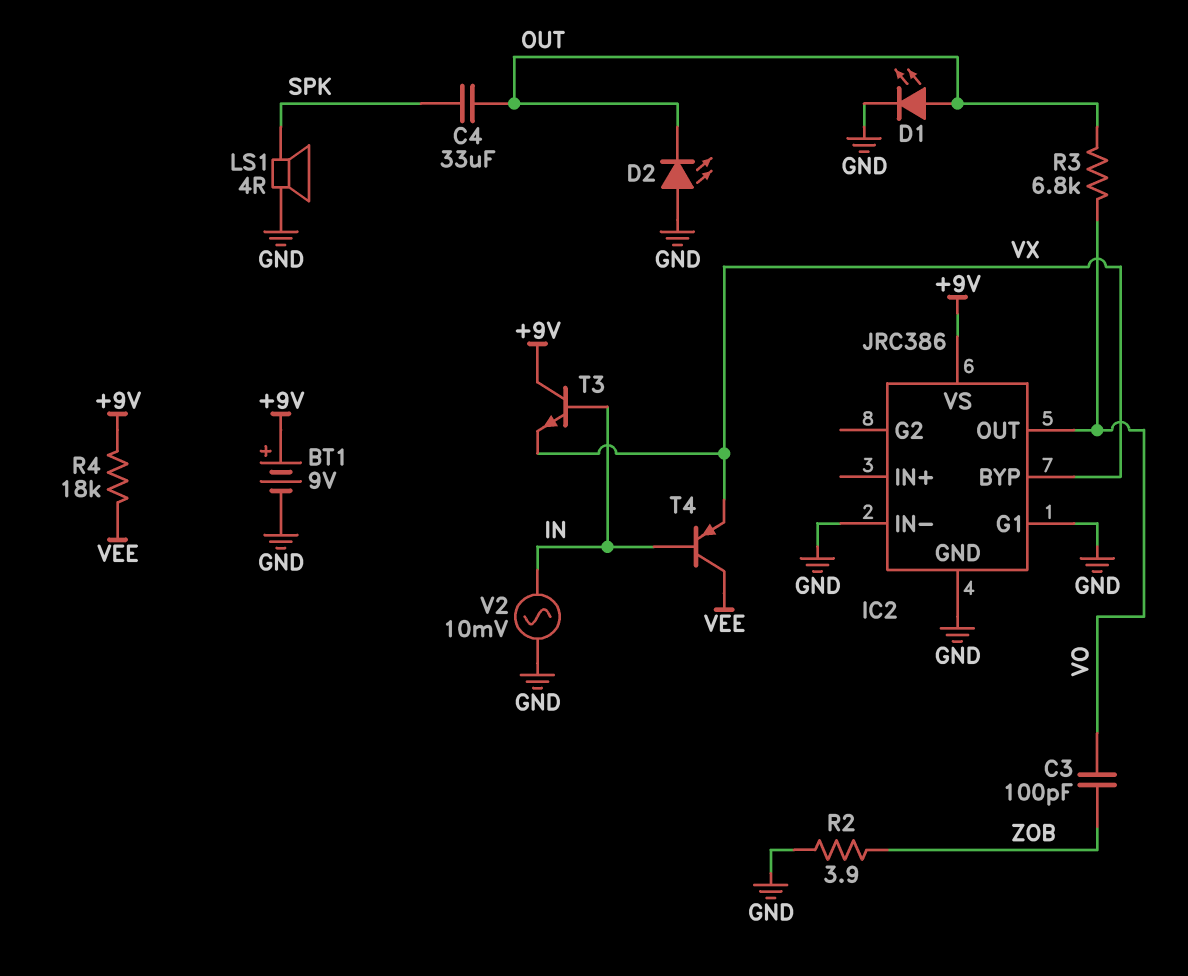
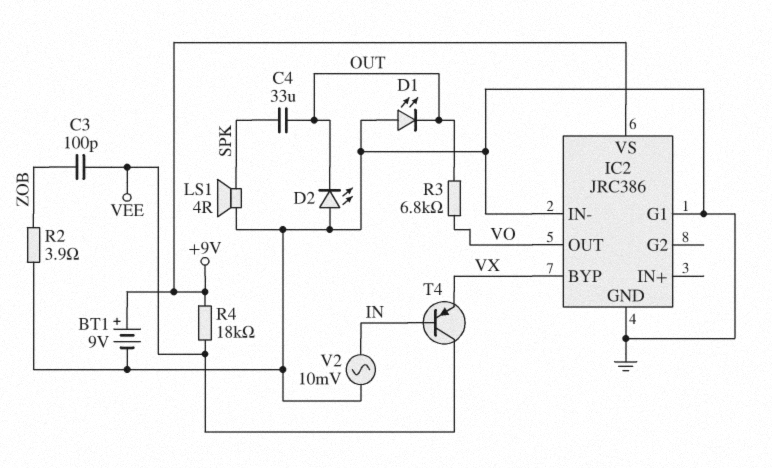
C3: 100pF (VO, ZOB) -> 100pF (VEE, ZOB)
D1: LED (A OUT, K GND) -> LED (A GND, K OUT)
T3: NPN (B IN, C +9V, E VX) -> none

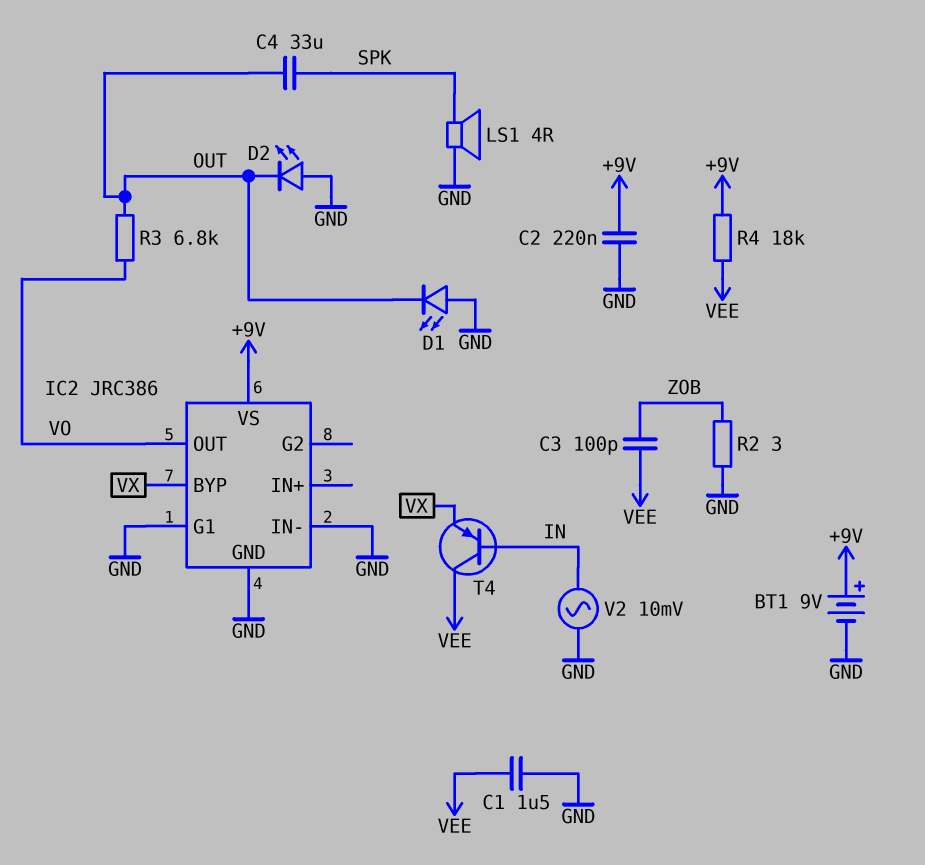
C1: none -> 1.5uF (GND, VEE)
C2: none -> 220nF (+9V, GND)
R2: 3.9 (GND, ZOB) -> 3 (GND, ZOB)

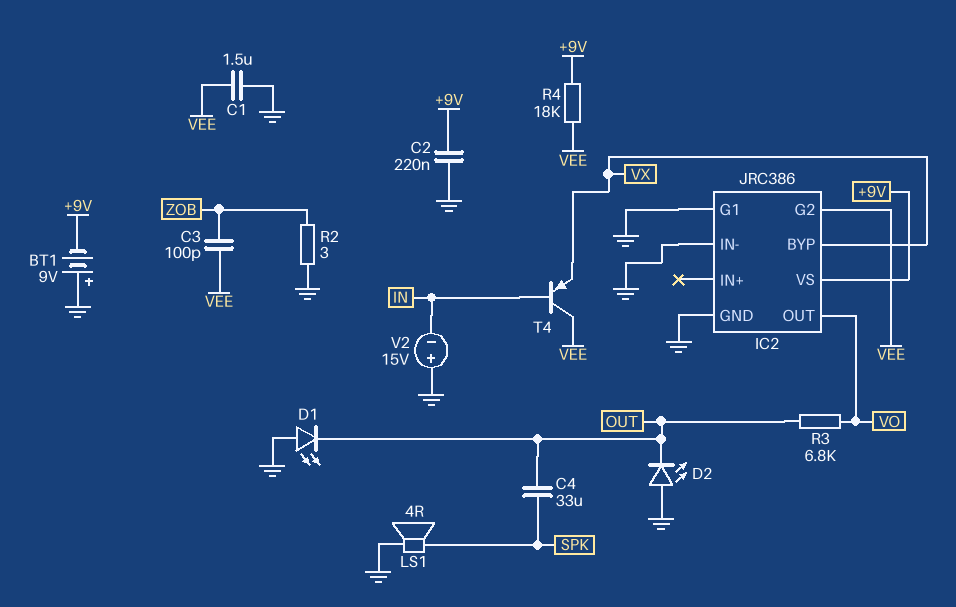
BT1: 9V (plus +9V, minus GND) -> 9V (plus GND, minus +9V)
IC2 pin G2: none -> VEE
V2: AC 10mV (GND, IN) -> 15V (plus GND, minus IN)

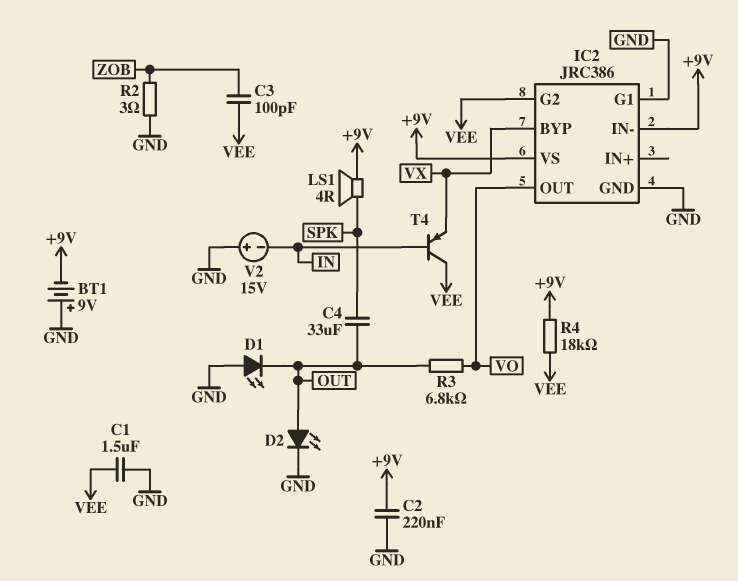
D2: LED (A GND, K OUT) -> LED (A OUT, K GND)
IC2 pin IN-: GND -> +9V
LS1: speaker 4R (GND, SPK) -> speaker 4R (+9V, SPK)

